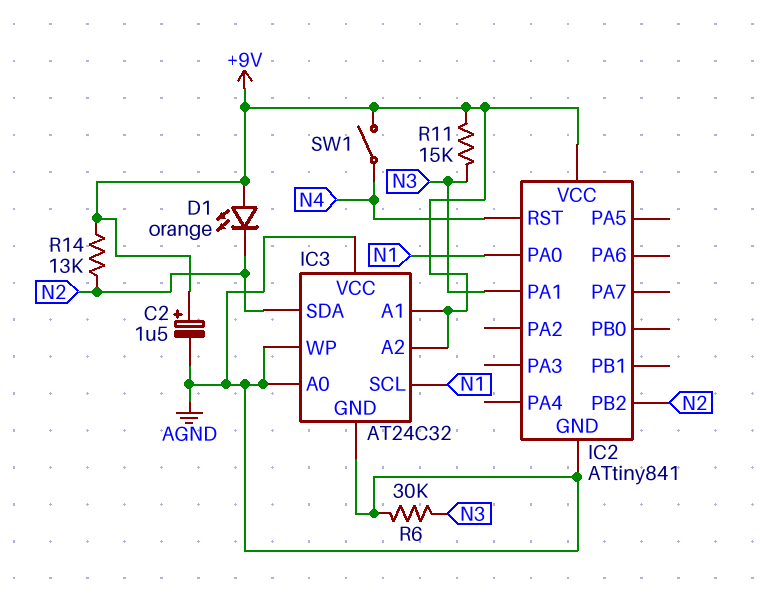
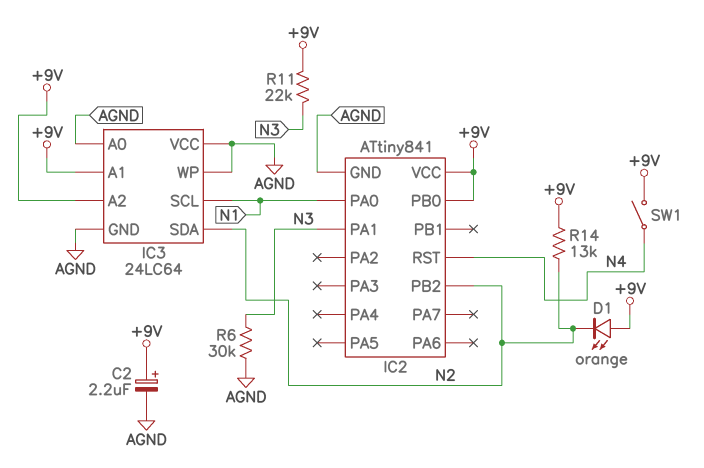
C2: 1.5uF (plus +9V, minus AGND) -> 2.2uF (plus +9V, minus AGND)
IC2 pin PB0: none -> +9V
IC3: AT24C32 -> 24LC64
R11: 15k (+9V, N3) -> 22k (+9V, N3)

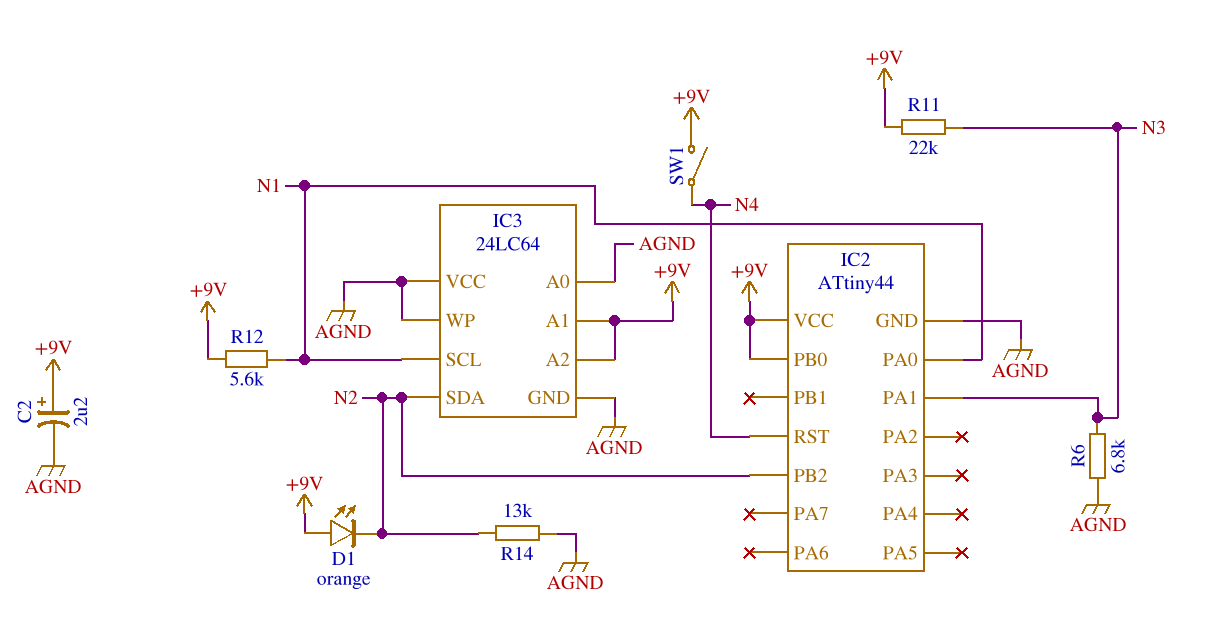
IC2: ATtiny841 -> ATtiny44
R6: 30k (AGND, N3) -> 6.8k (AGND, N3)
R12: none -> 5.6k (+9V, N1)
R14: 13k (+9V, N2) -> 13k (AGND, N2)

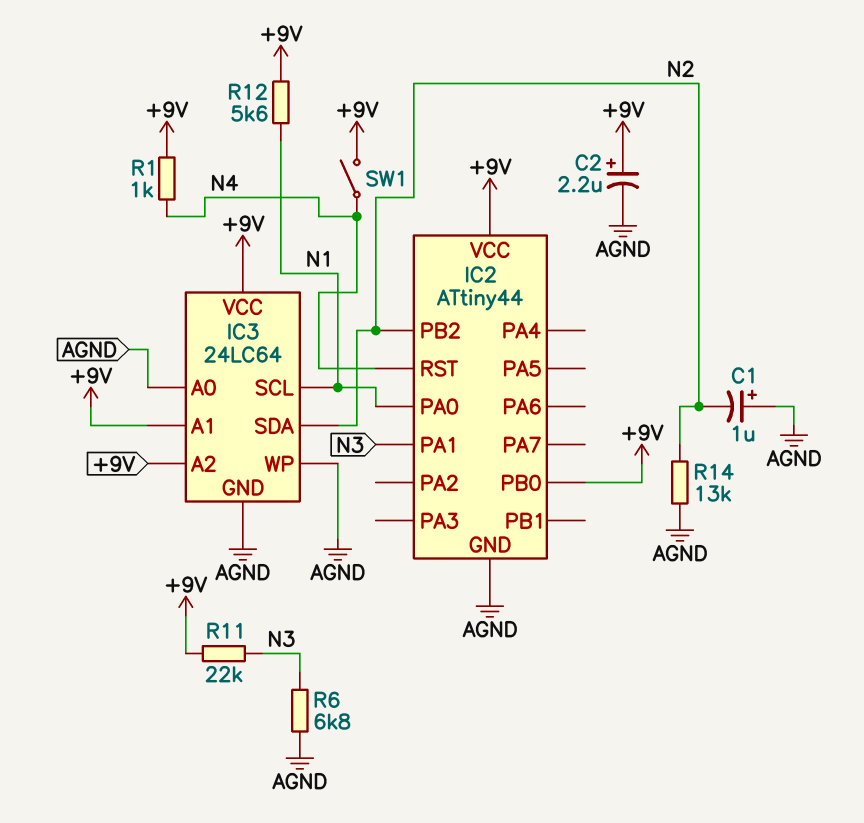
C1: none -> 1uF (plus AGND, minus N2)
D1: LED orange (A +9V, K N2) -> none
IC3 pin VCC: AGND -> +9V
R1: none -> 1k (+9V, N4)

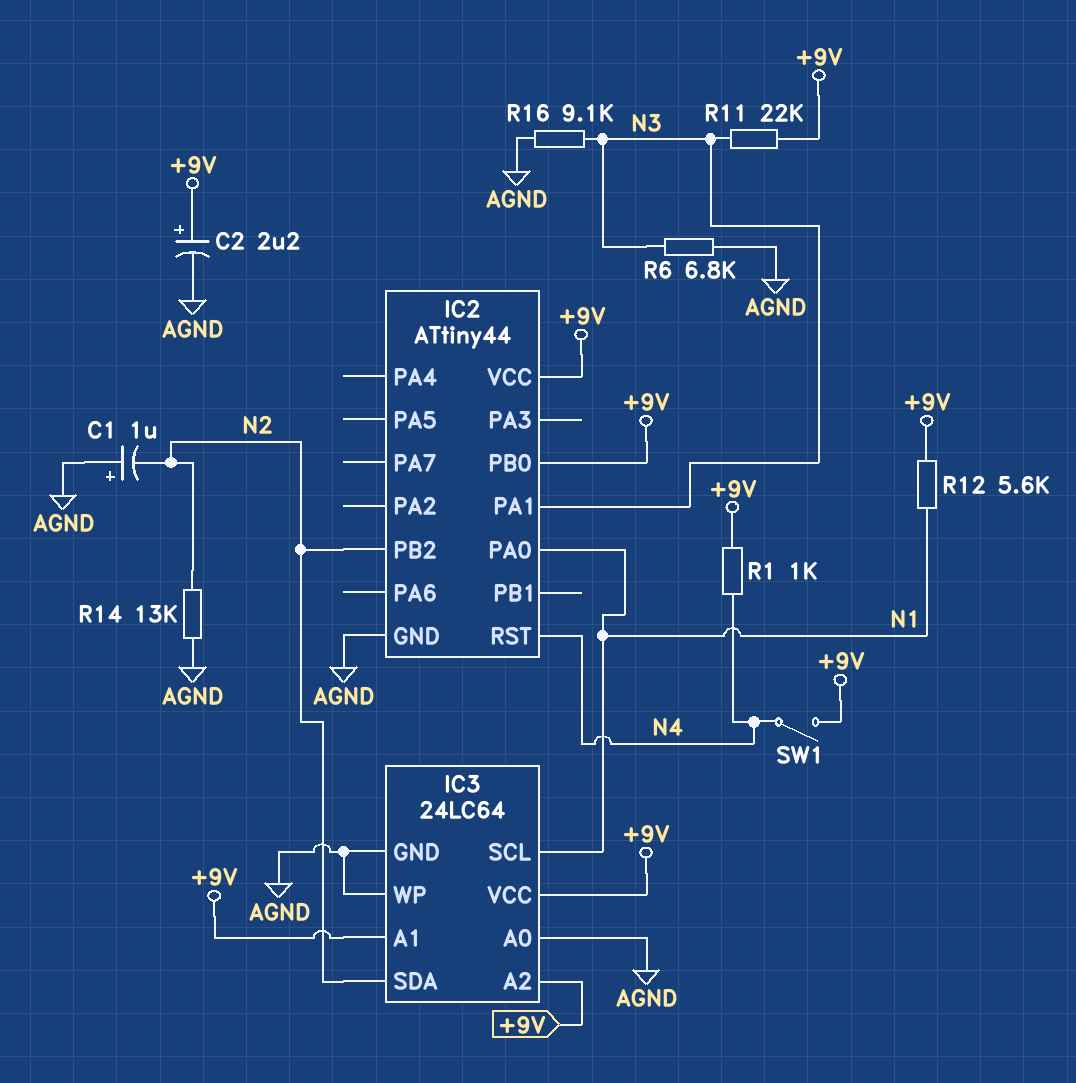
R16: none -> 9.1k (AGND, N3)

